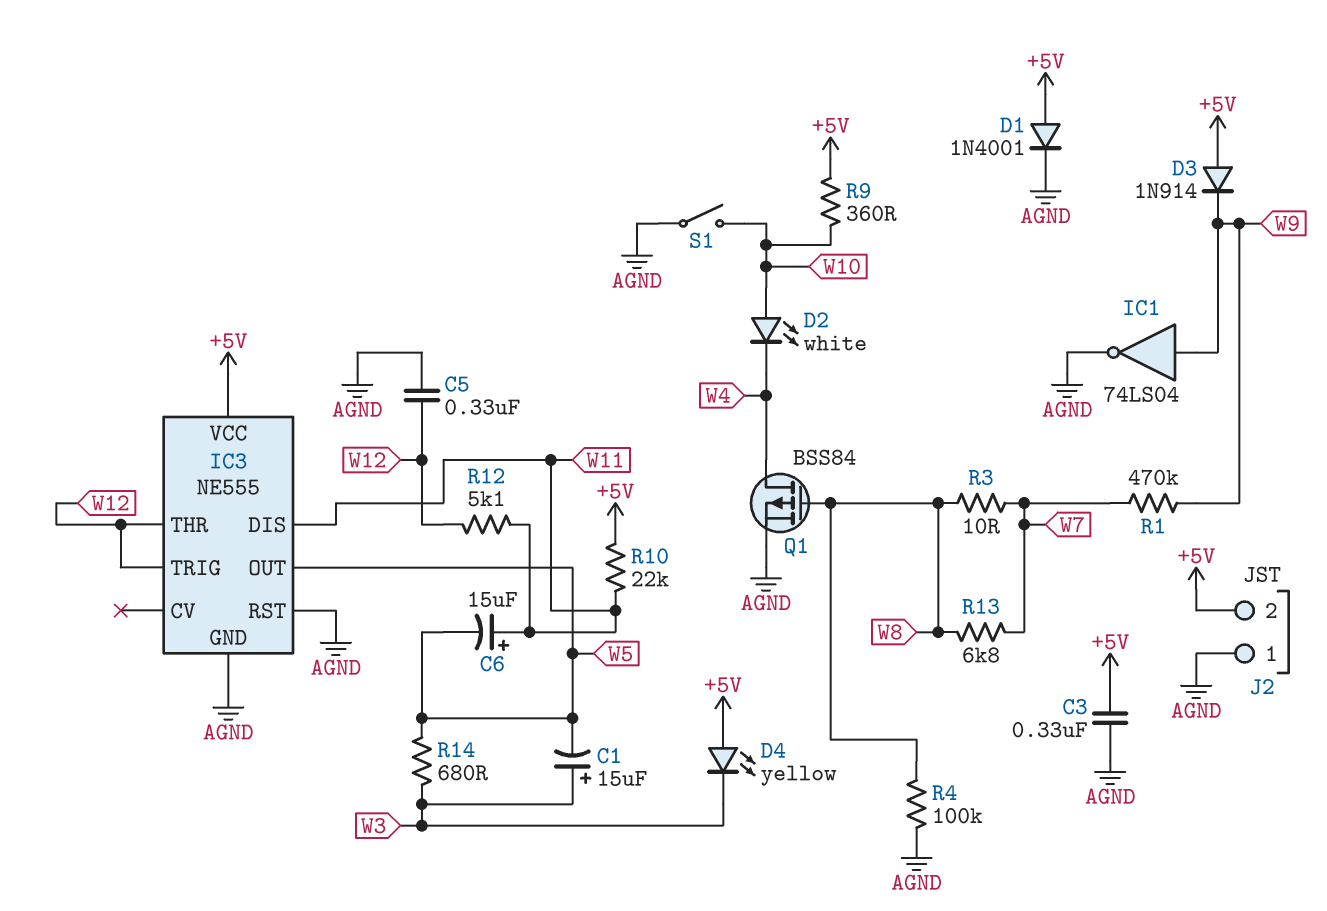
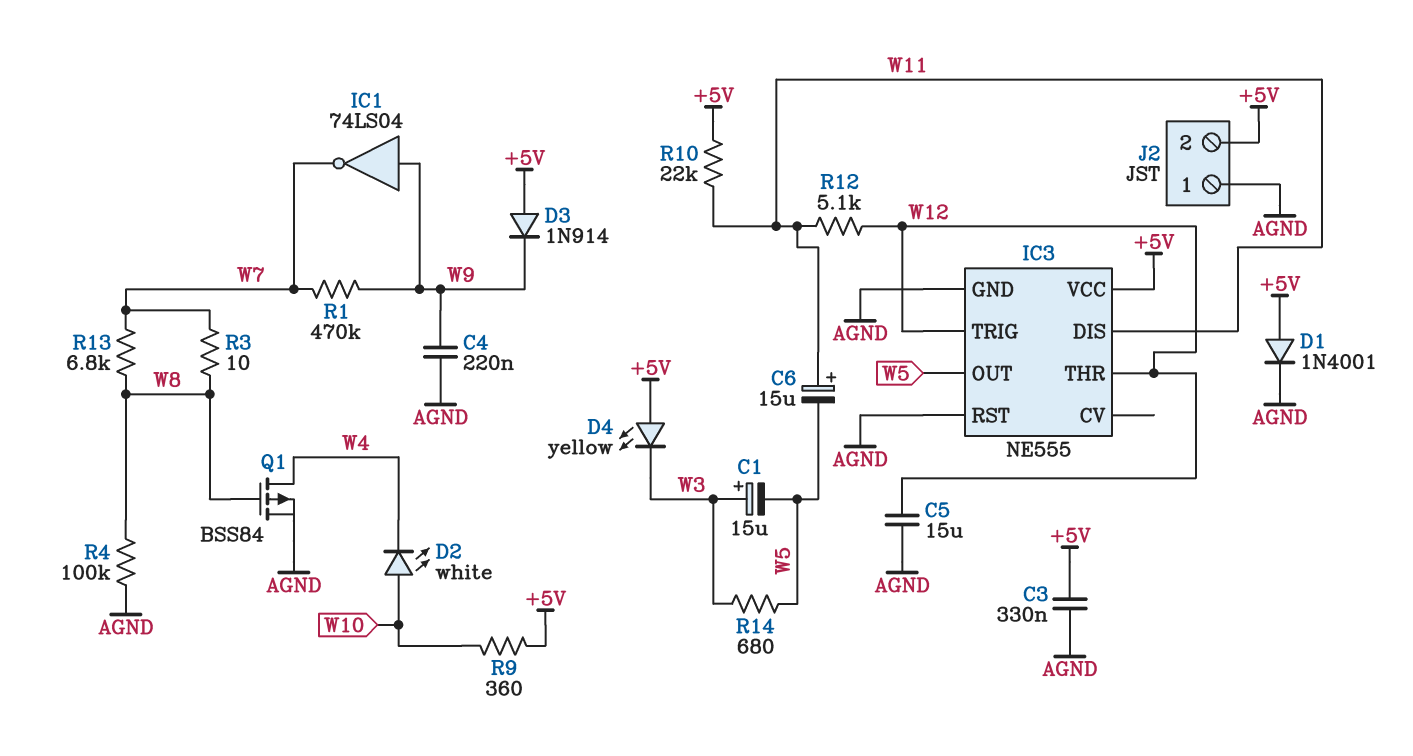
C4: none -> 220nF (AGND, W9)
C5: 330nF (AGND, W12) -> 15uF (AGND, W12)
IC1: NOT 74LS04 (in W9, out AGND) -> NOT 74LS04 (in W9, out W7)
S1: switch (AGND, W10) -> none

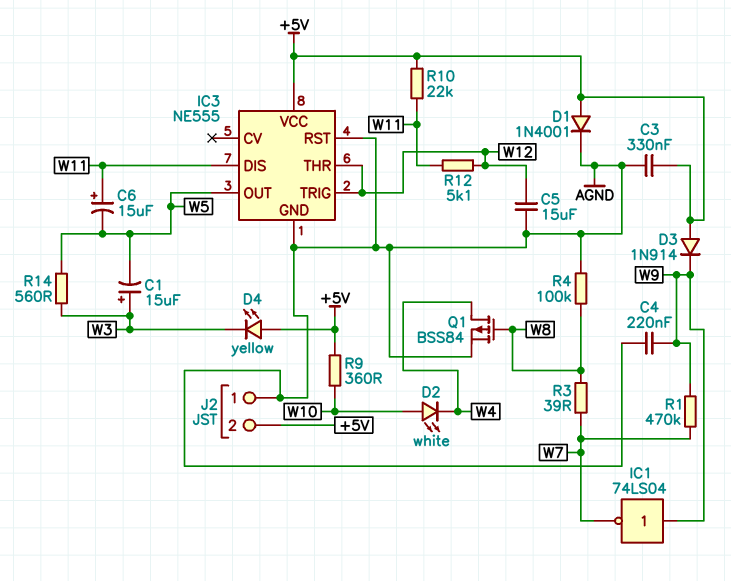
R3: 10 (W7, W8) -> 39 (W7, W8)
R13: 6.8k (W7, W8) -> none
R14: 680 (W3, W5) -> 560 (W3, W5)

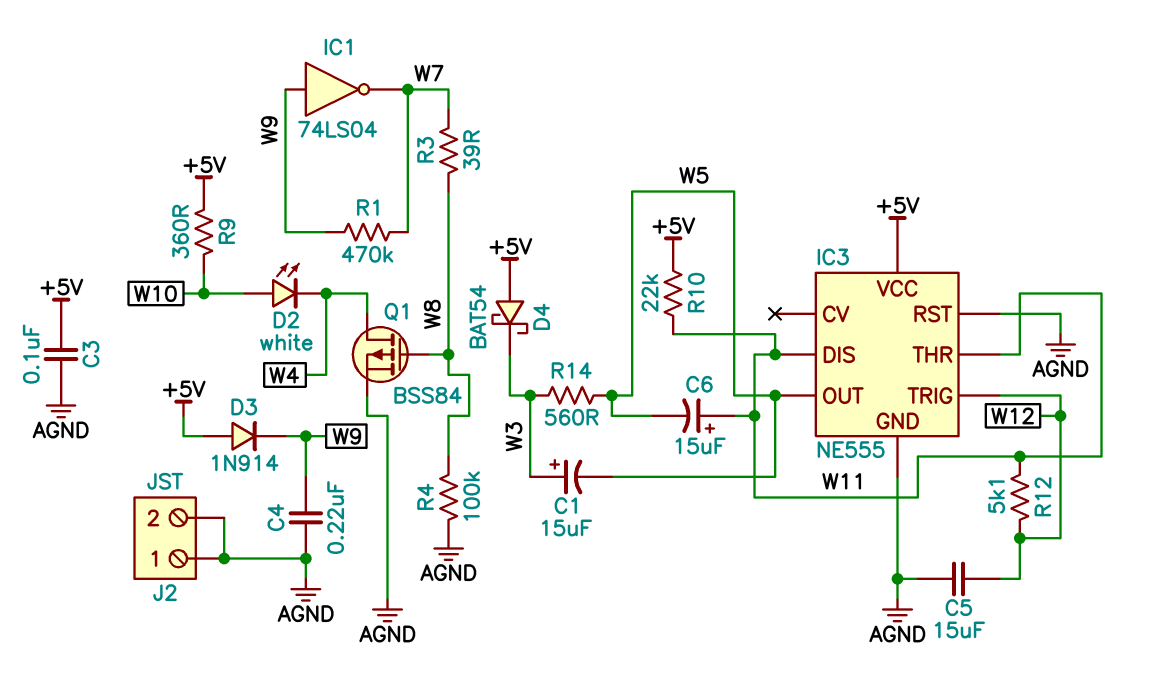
C3: 330nF (+5V, AGND) -> 100nF (+5V, AGND)
D1: diode 1N4001 (A +5V, K AGND) -> none
D4: LED yellow (A +5V, K W3) -> schottky BAT54 (A +5V, K W3)
IC3 pin THR: W12 -> W11
J2 pin 2: +5V -> AGND

